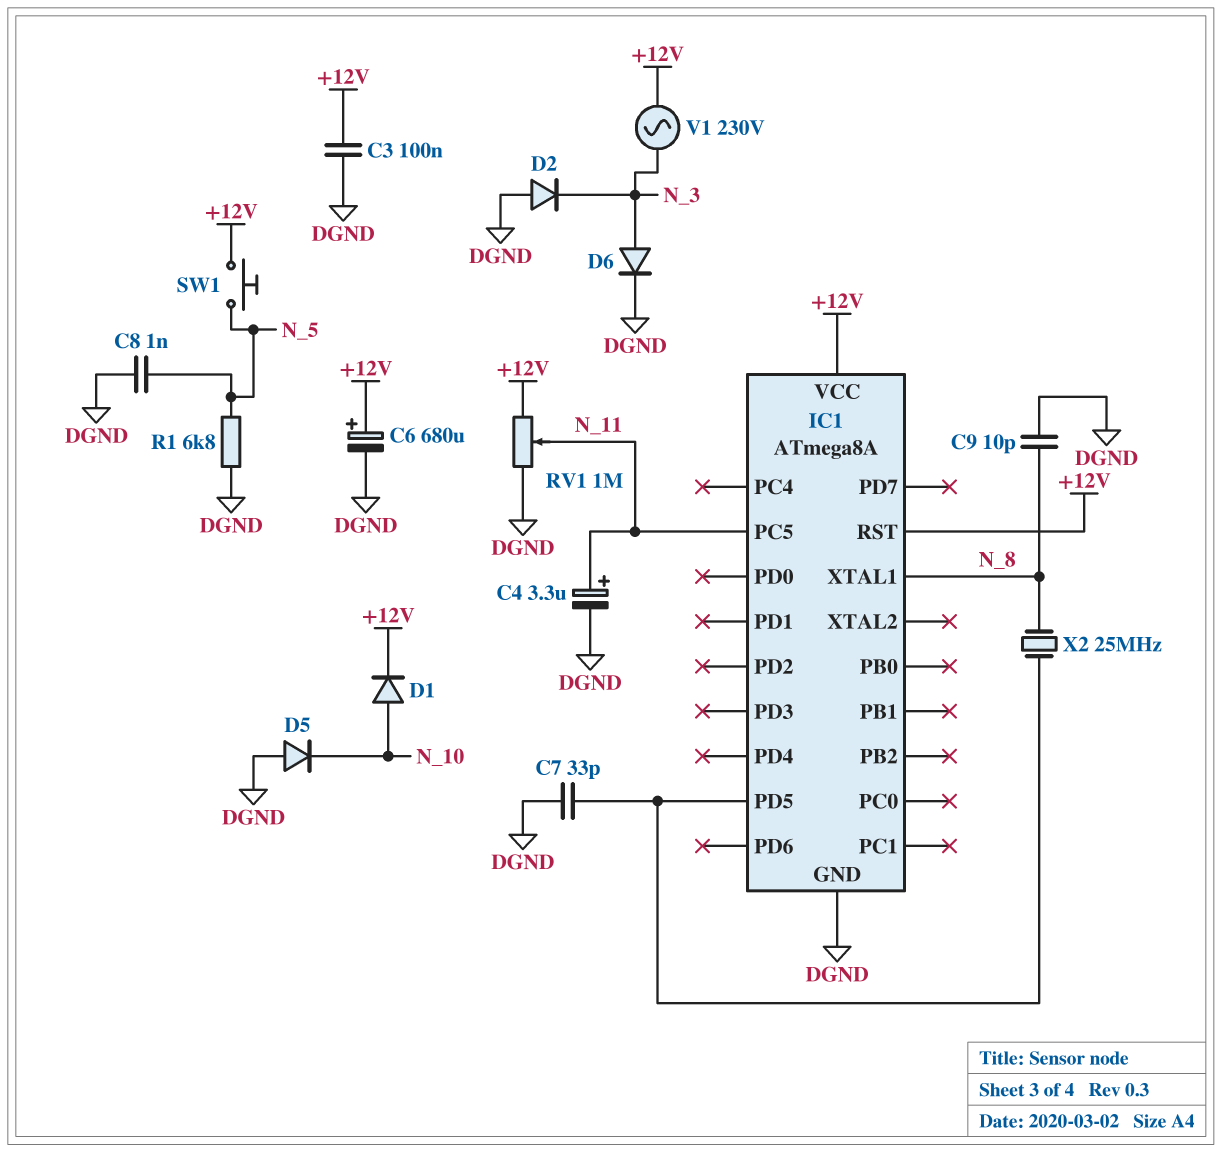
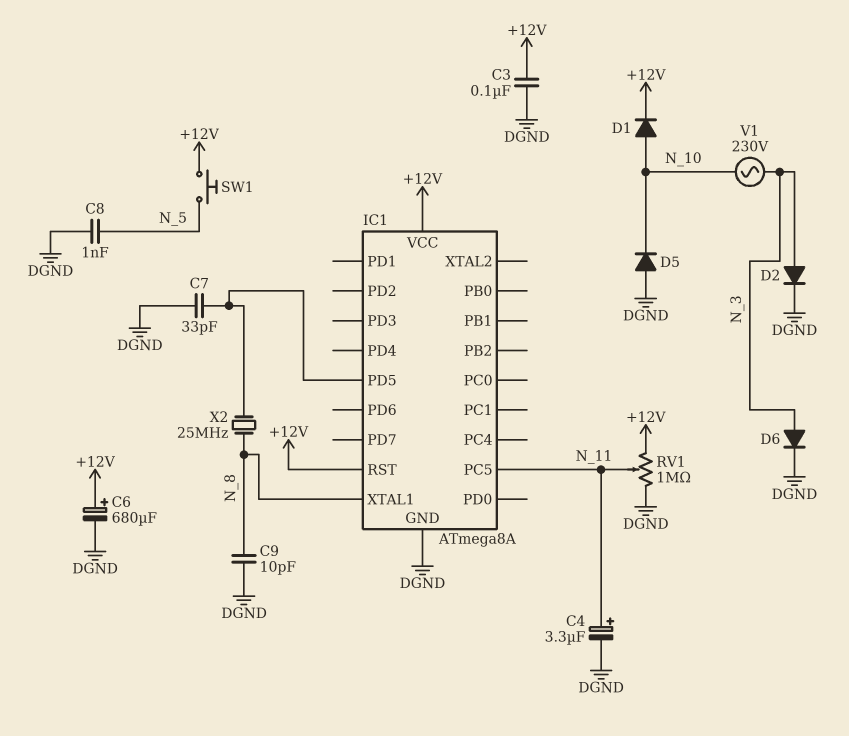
D2: diode (A DGND, K N_3) -> diode (A N_3, K DGND)
R1: 6.8k (DGND, N_5) -> none
V1: AC 230V (+12V, N_3) -> AC 230V (N_3, N_10)

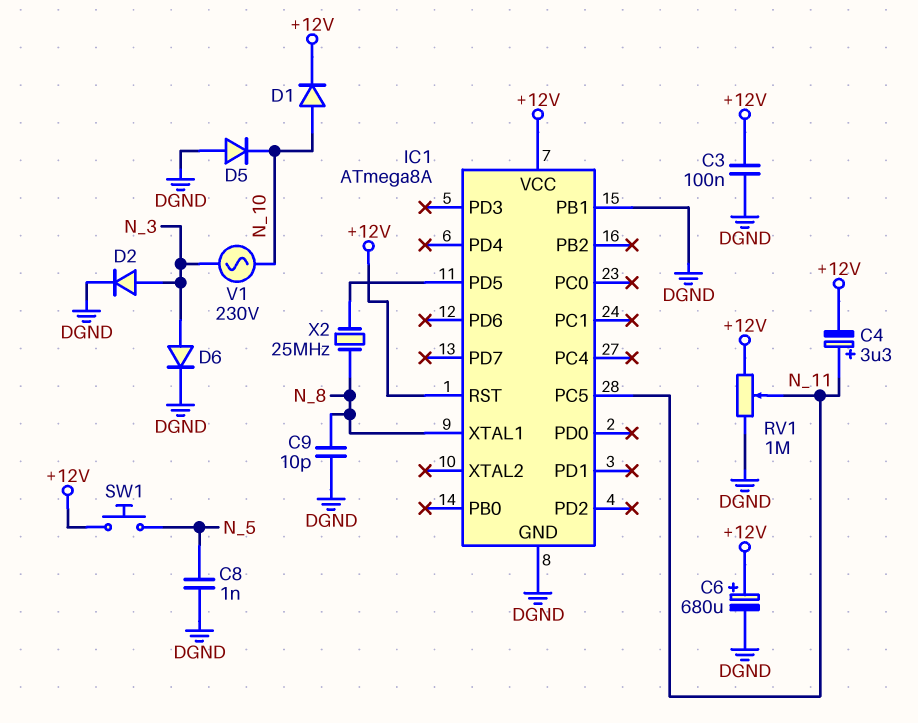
C4: 3.3uF (plus N_11, minus DGND) -> 3.3uF (plus N_11, minus +12V)
C7: 33pF (DGND, IC1/PD5) -> none
IC1 pin PB1: none -> DGND

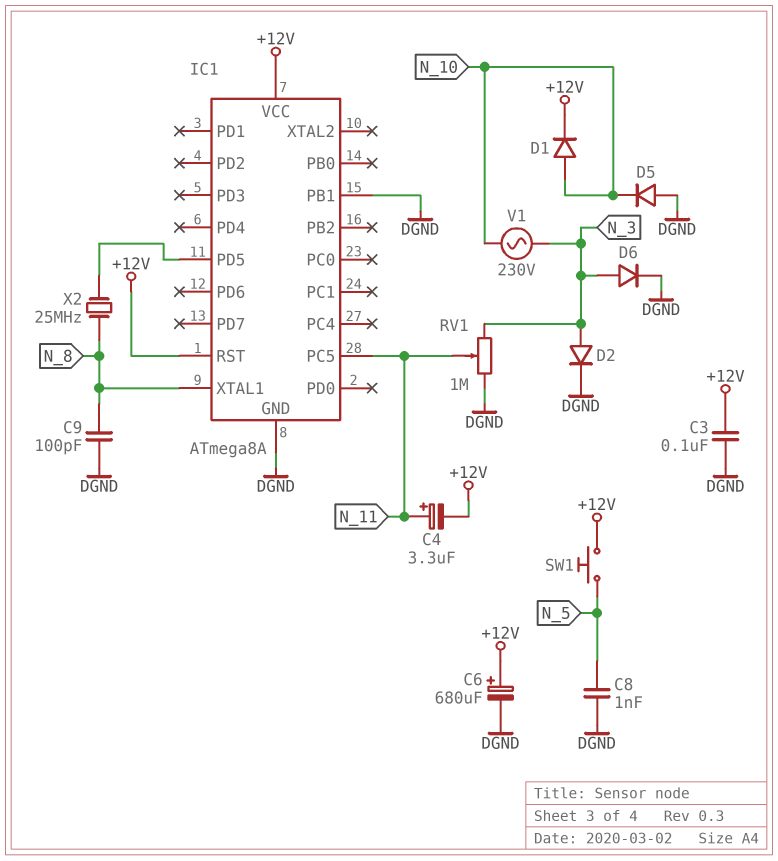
C9: 10pF (DGND, N_8) -> 100pF (DGND, N_8)
RV1: 1M (+12V, DGND, wiper N_11) -> 1M (DGND, N_3, wiper N_11)

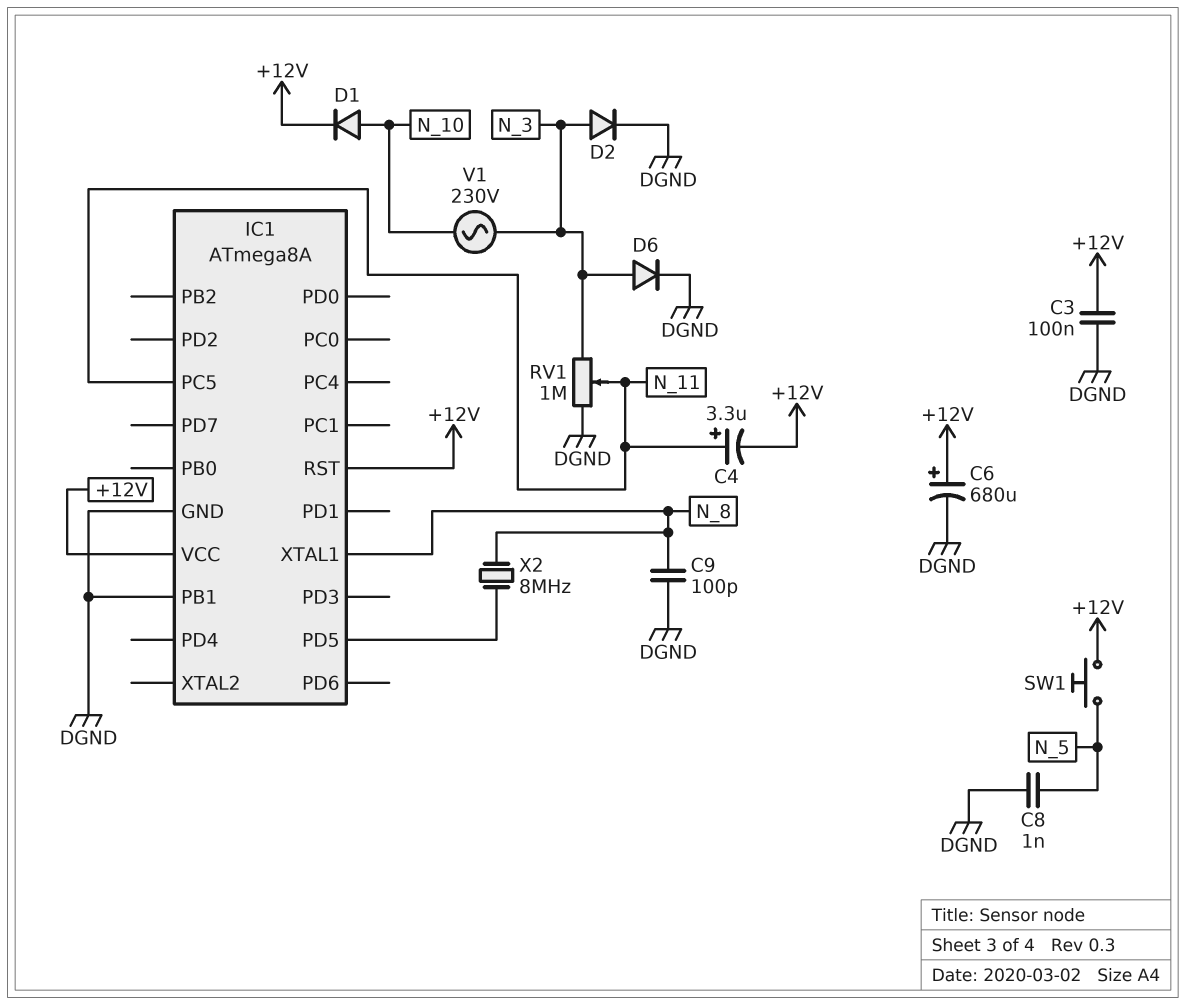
D5: diode (A DGND, K N_10) -> none
X2: 25MHz (IC1/PD5, N_8) -> 8MHz (IC1/PD5, N_8)

